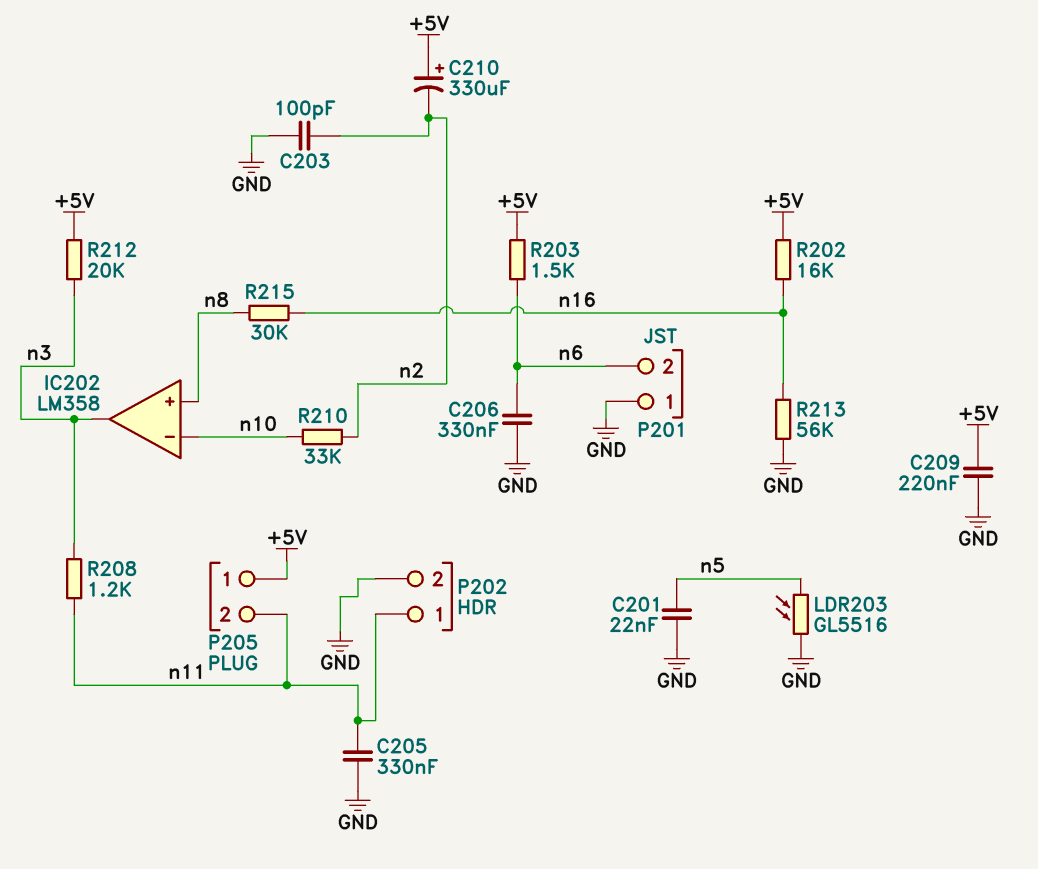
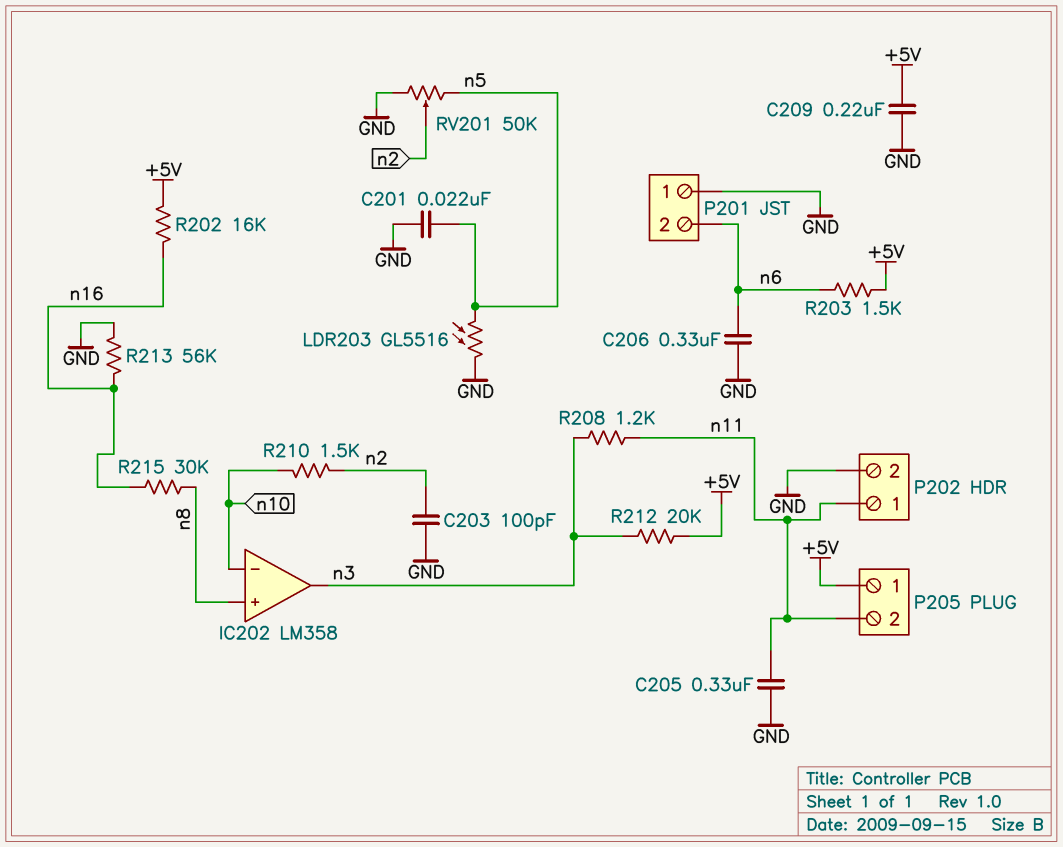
C210: 330uF (plus +5V, minus n2) -> none
R210: 33k (n2, n10) -> 1.5k (n2, n10)
RV201: none -> 50k (GND, n5, wiper n2)

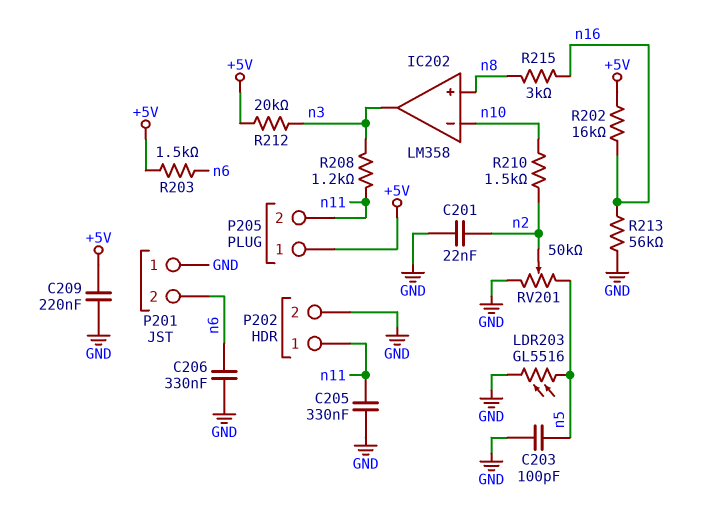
C201: 22nF (GND, n5) -> 22nF (GND, n2)
C203: 100pF (GND, n2) -> 100pF (GND, n5)
R215: 30k (n8, n16) -> 3k (n8, n16)

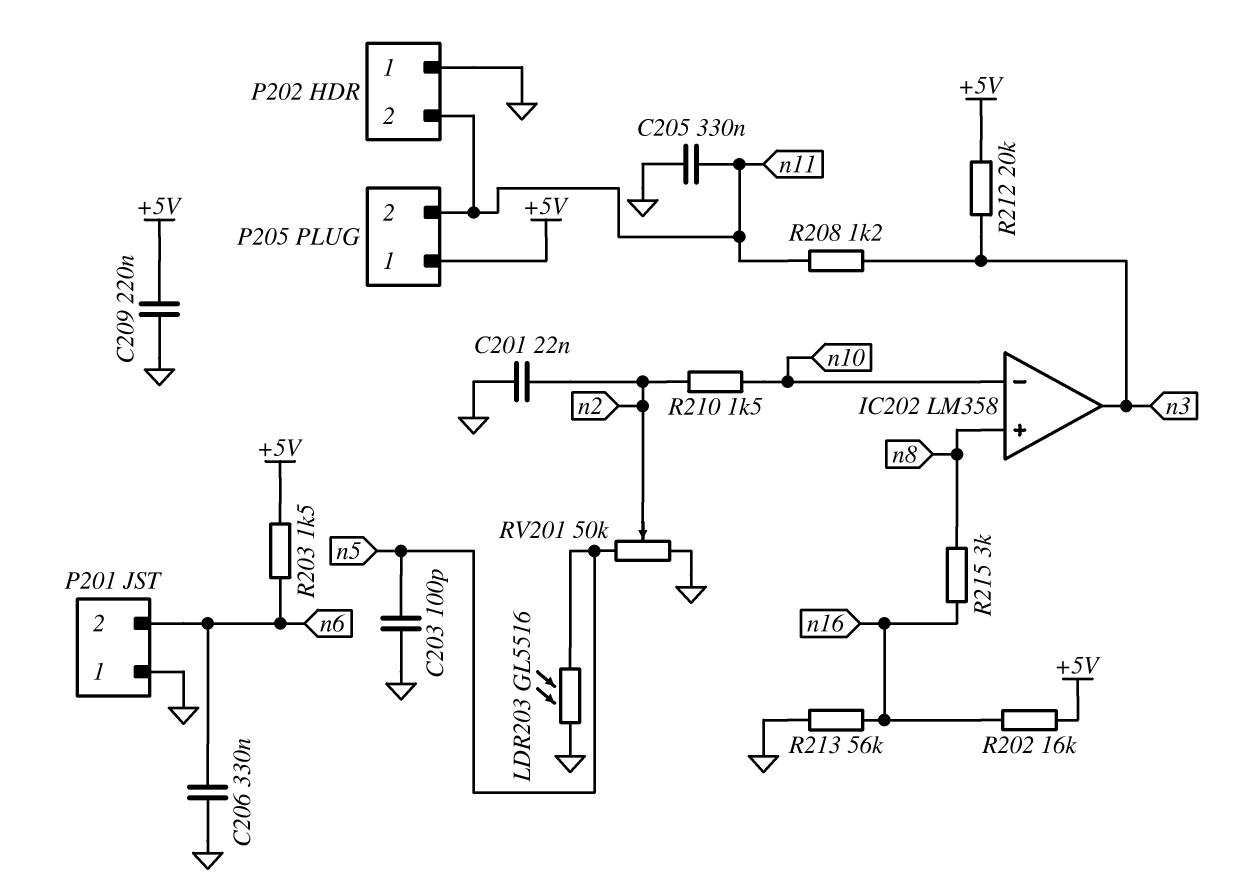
P202 pin 1: n11 -> GND
P202 pin 2: GND -> n11

